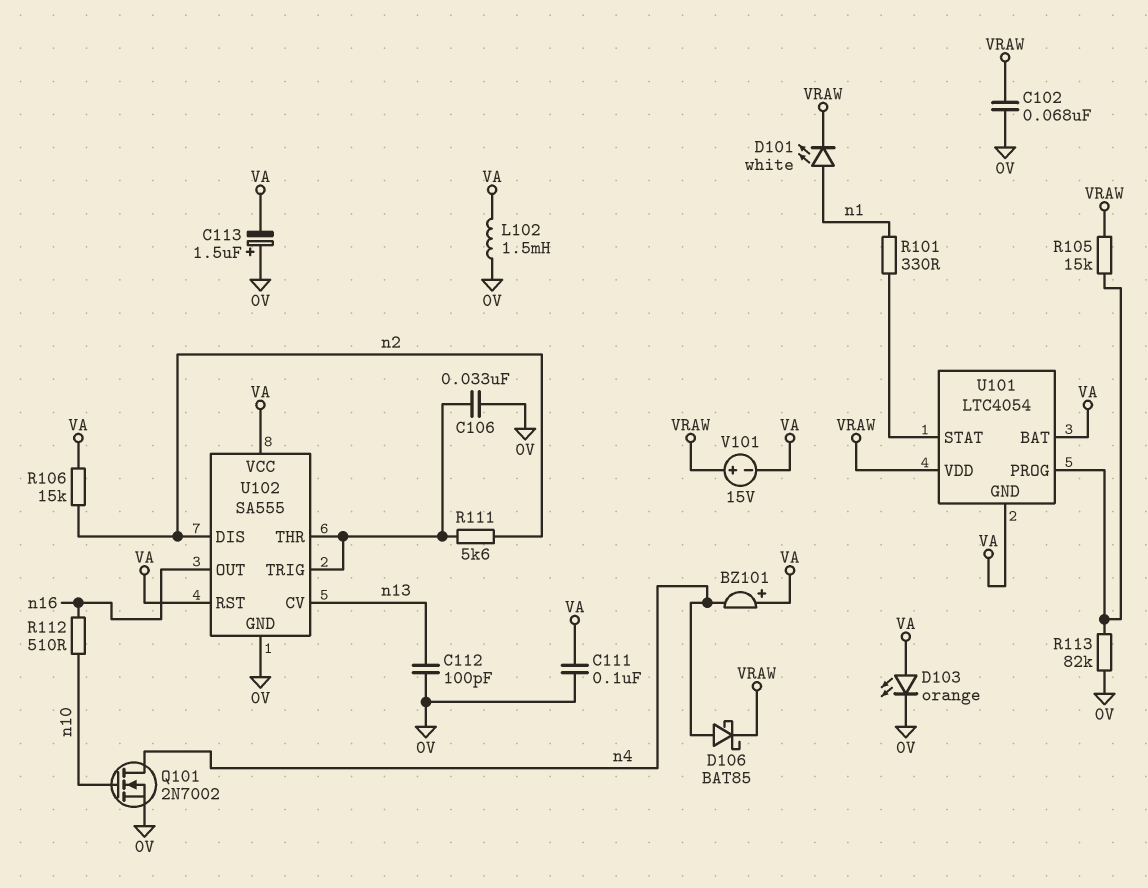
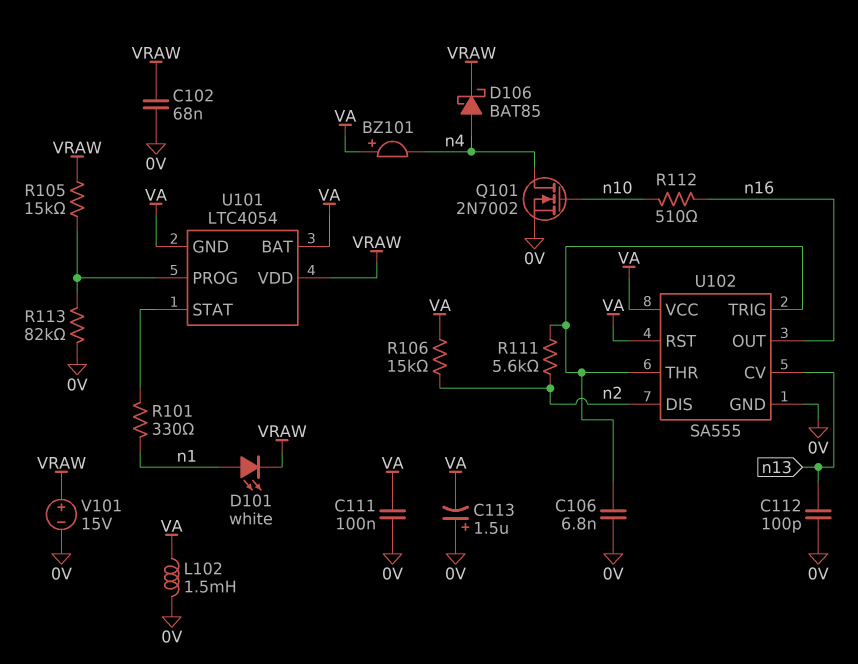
C106: 33nF (0V, U102/THR) -> 6.8nF (0V, U102/THR)
D103: LED orange (A VA, K 0V) -> none
V101: 15V (plus VRAW, minus VA) -> 15V (plus VRAW, minus 0V)

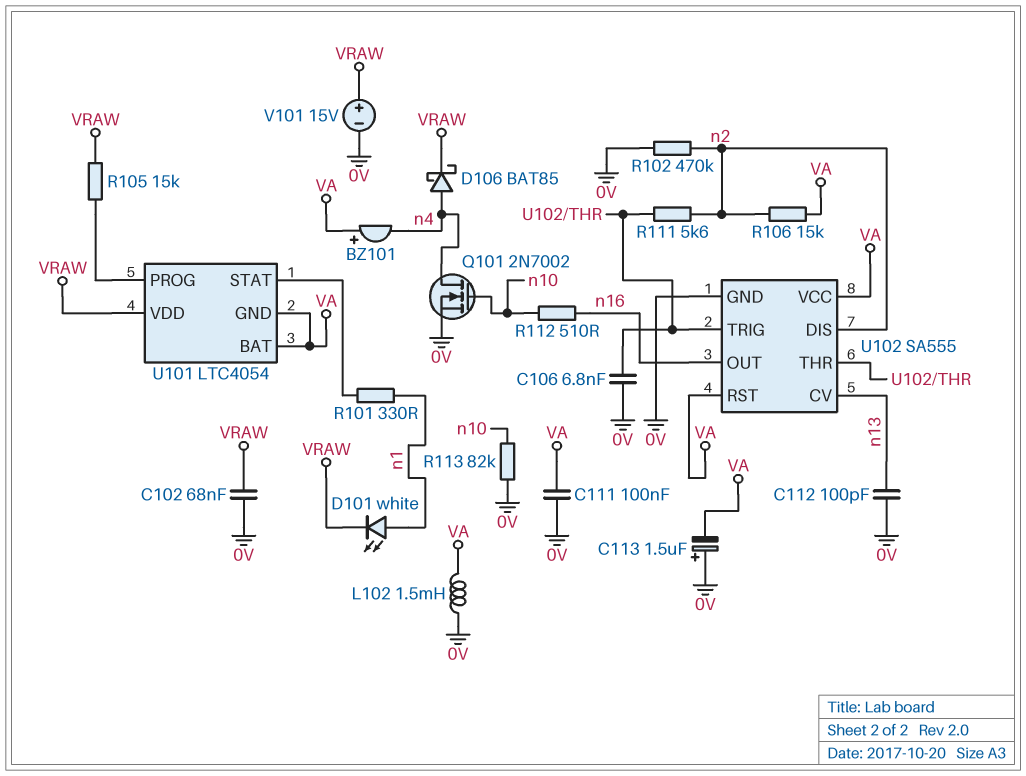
R102: none -> 470k (0V, n2)
R113: 82k (0V, U101/PROG) -> 82k (0V, n10)

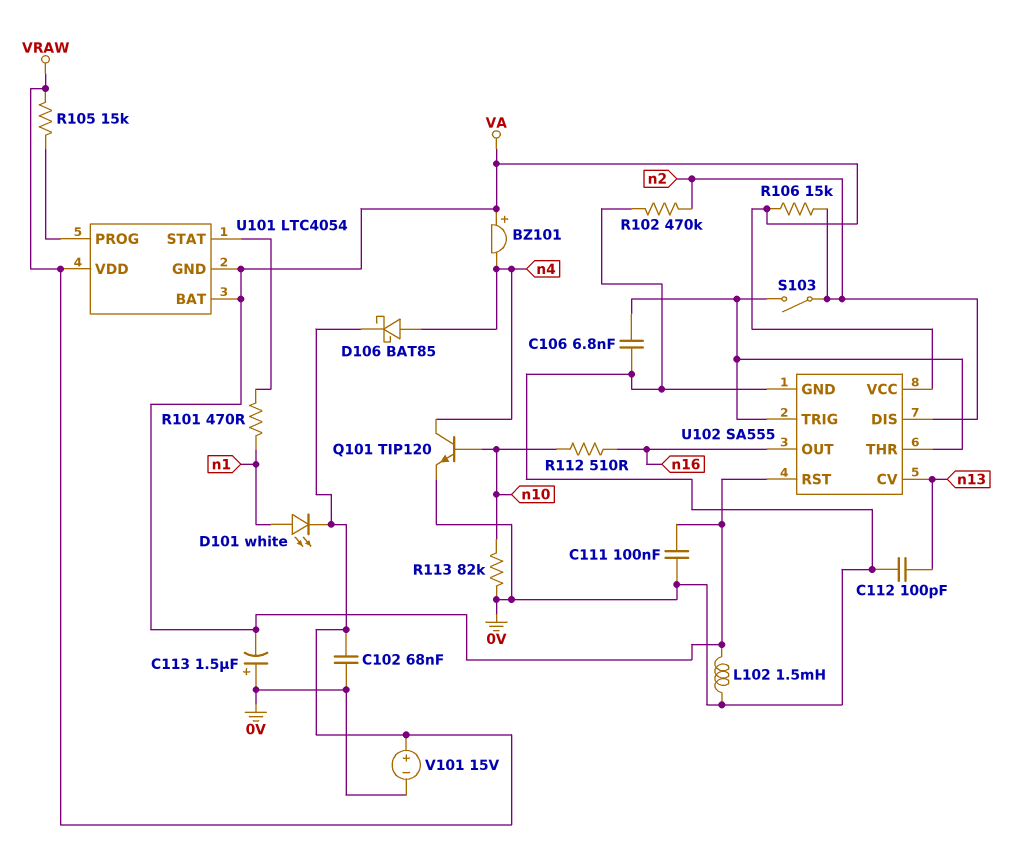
Q101: NMOS 2N7002 (G n10, D n4, S 0V) -> NPN TIP120 (B n10, C n4, E 0V)
R101: 330 (U101/STAT, n1) -> 470 (U101/STAT, n1)
R111: 5.6k (U102/THR, n2) -> none
S103: none -> switch (U102/THR, n2)

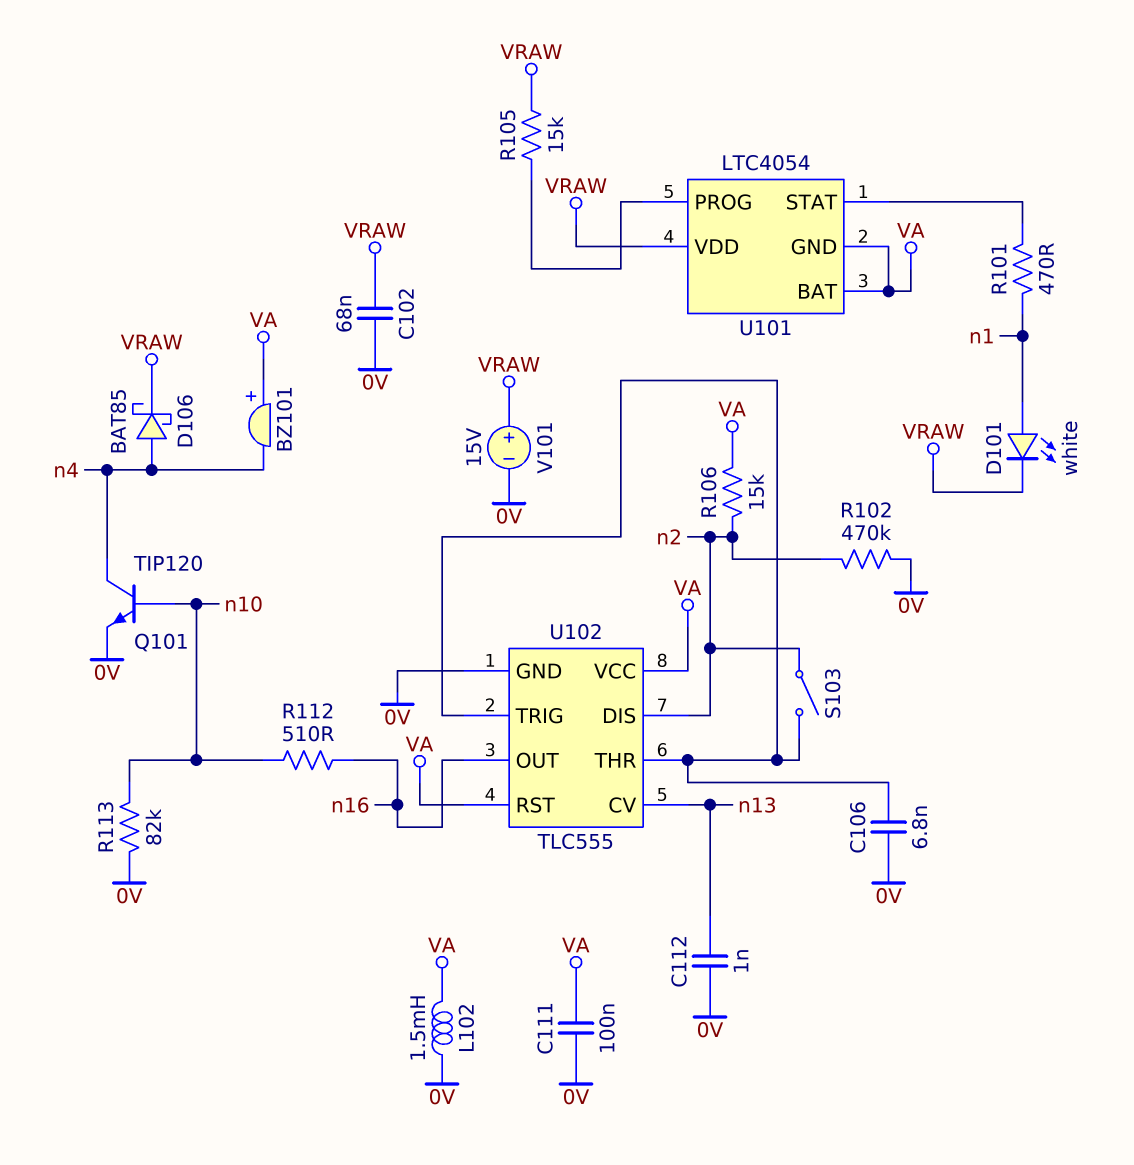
C112: 100pF (0V, n13) -> 1nF (0V, n13)
C113: 1.5uF (plus 0V, minus VA) -> none
U102: SA555 -> TLC555

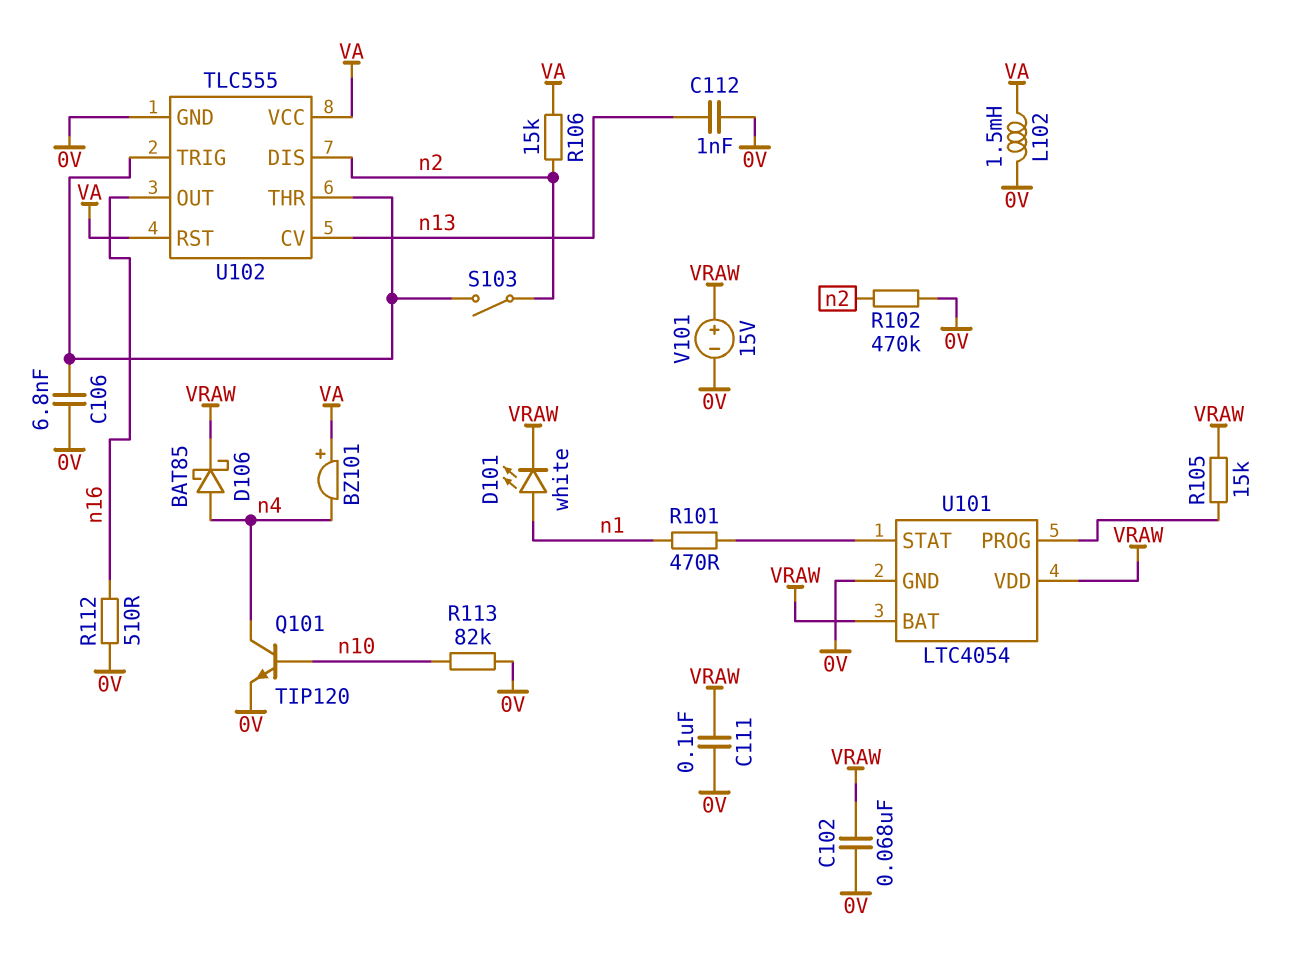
C111: 100nF (0V, VA) -> 100nF (0V, VRAW)
R112: 510 (n10, n16) -> 510 (0V, n16)
U101 pin BAT: VA -> VRAW
U101 pin GND: VA -> 0V

